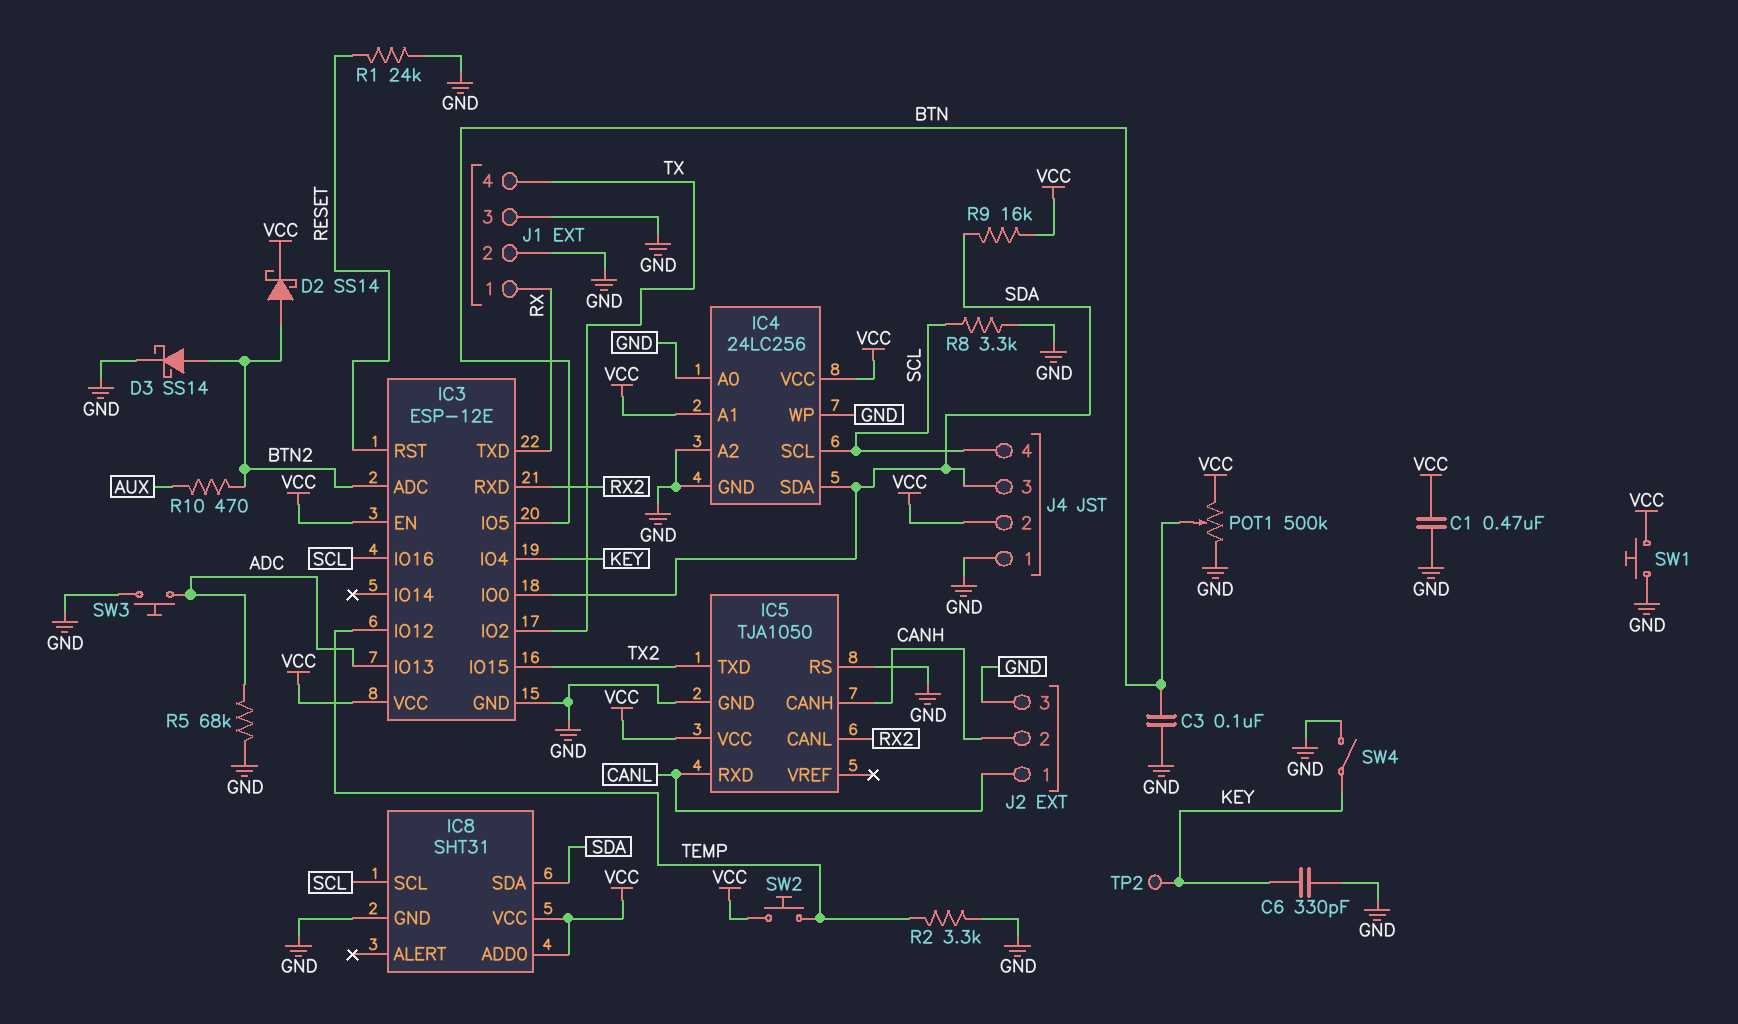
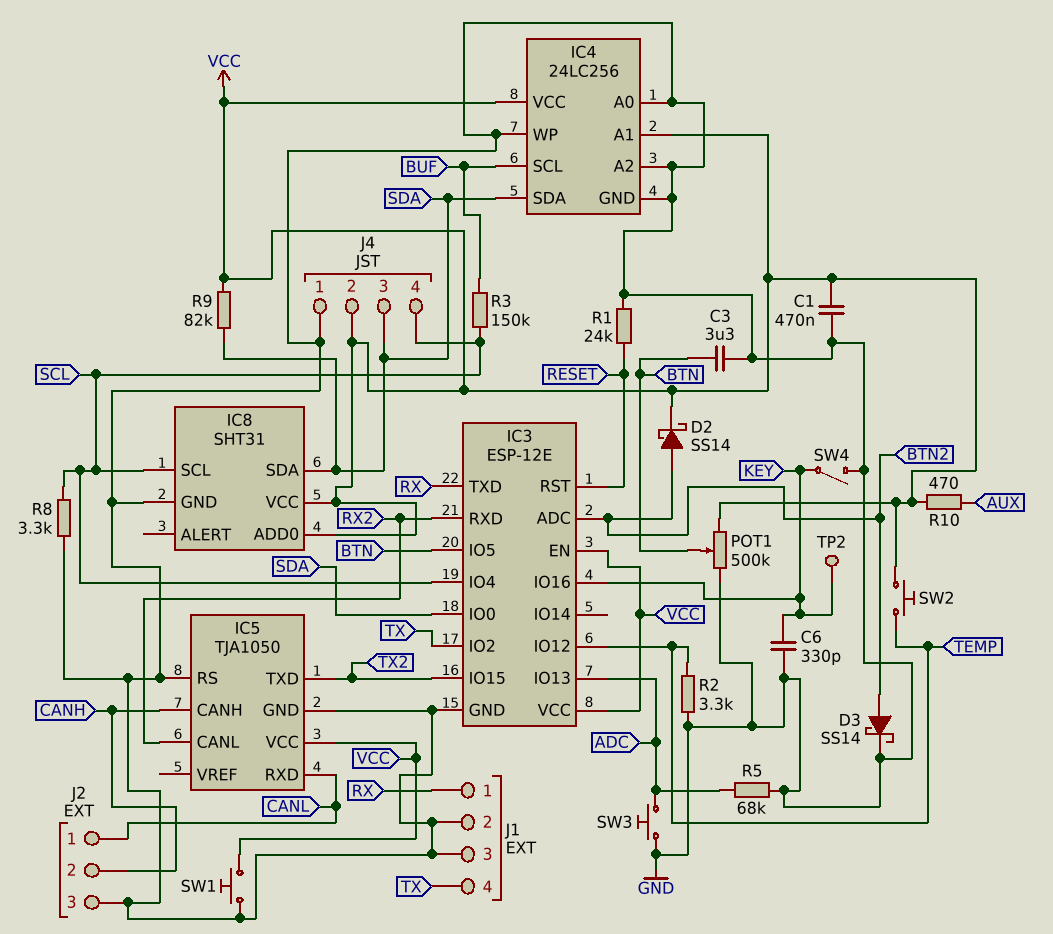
C3: 100nF (BTN, GND) -> 3.3uF (BTN, GND)
IC3 pin IO4: KEY -> SCL
IC3 pin IO16: SCL -> KEY
IC4 pin SCL: SCL -> BUF
R3: none -> 150k (BUF, SCL)
R9: 16k (SDA, VCC) -> 82k (SDA, VCC)
R10: 470 (AUX, BTN2) -> 470 (AUX, VCC)

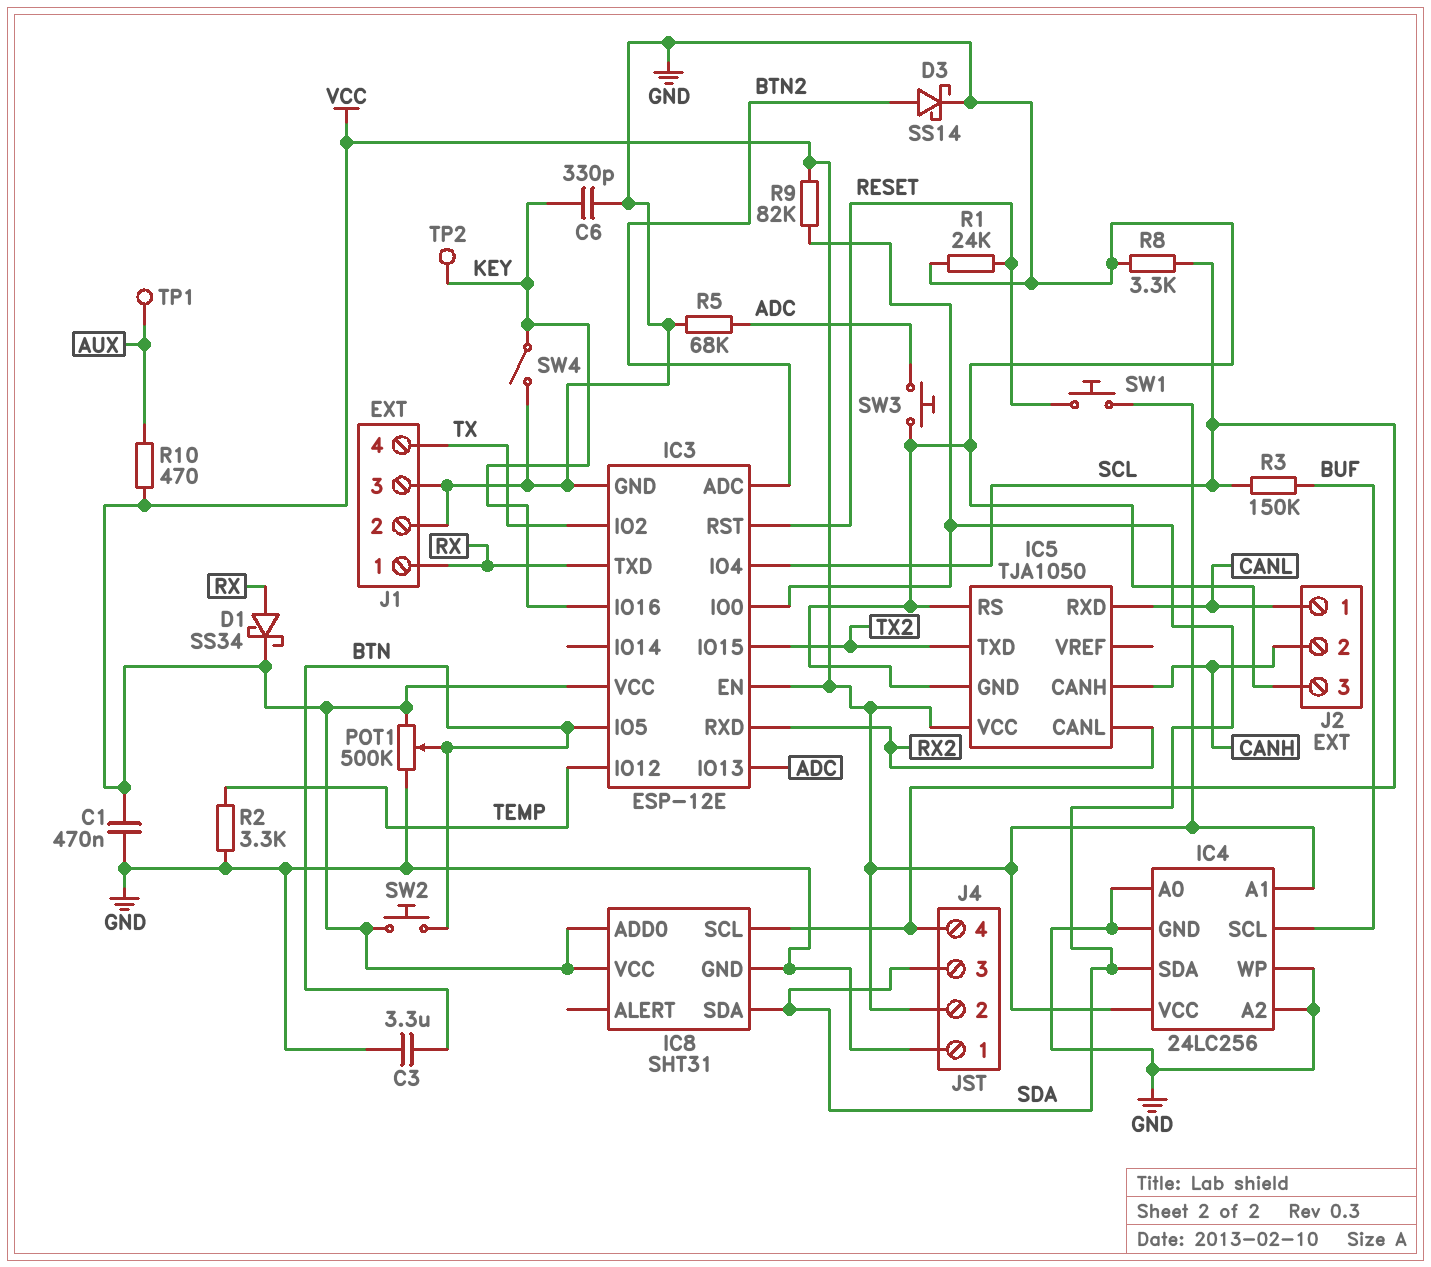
D1: none -> schottky SS34 (A RX, K VCC)
D2: schottky SS14 (A BTN2, K VCC) -> none
SW1: button (GND, VCC) -> button (RESET, VCC)
SW2: button (TEMP, VCC) -> button (BTN, VCC)
TP1: none -> test point (AUX)

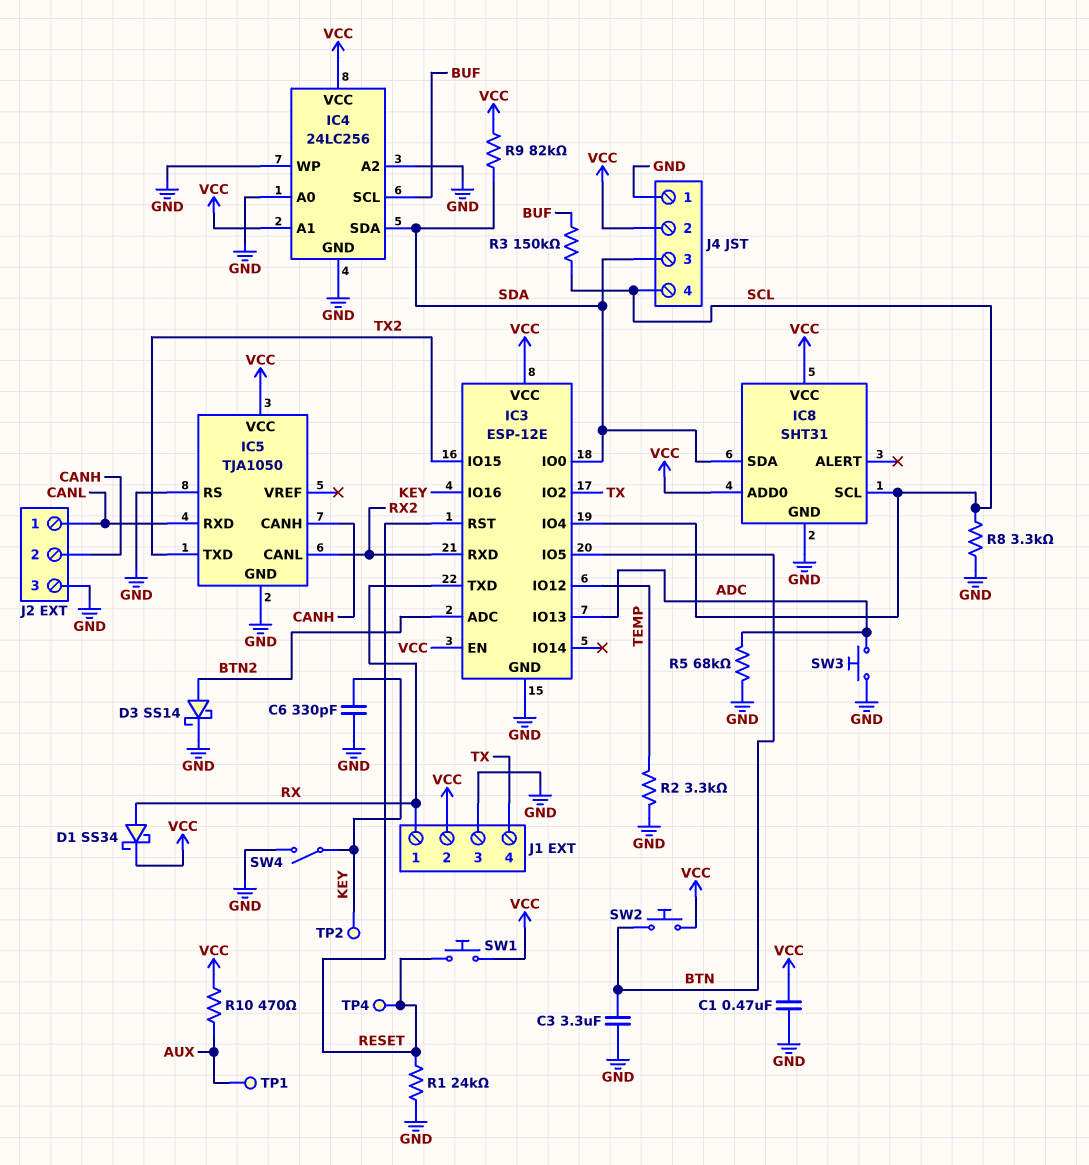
J1 pin 2: GND -> VCC
POT1: 500k (GND, VCC, wiper BTN) -> none
TP4: none -> test point (RESET)

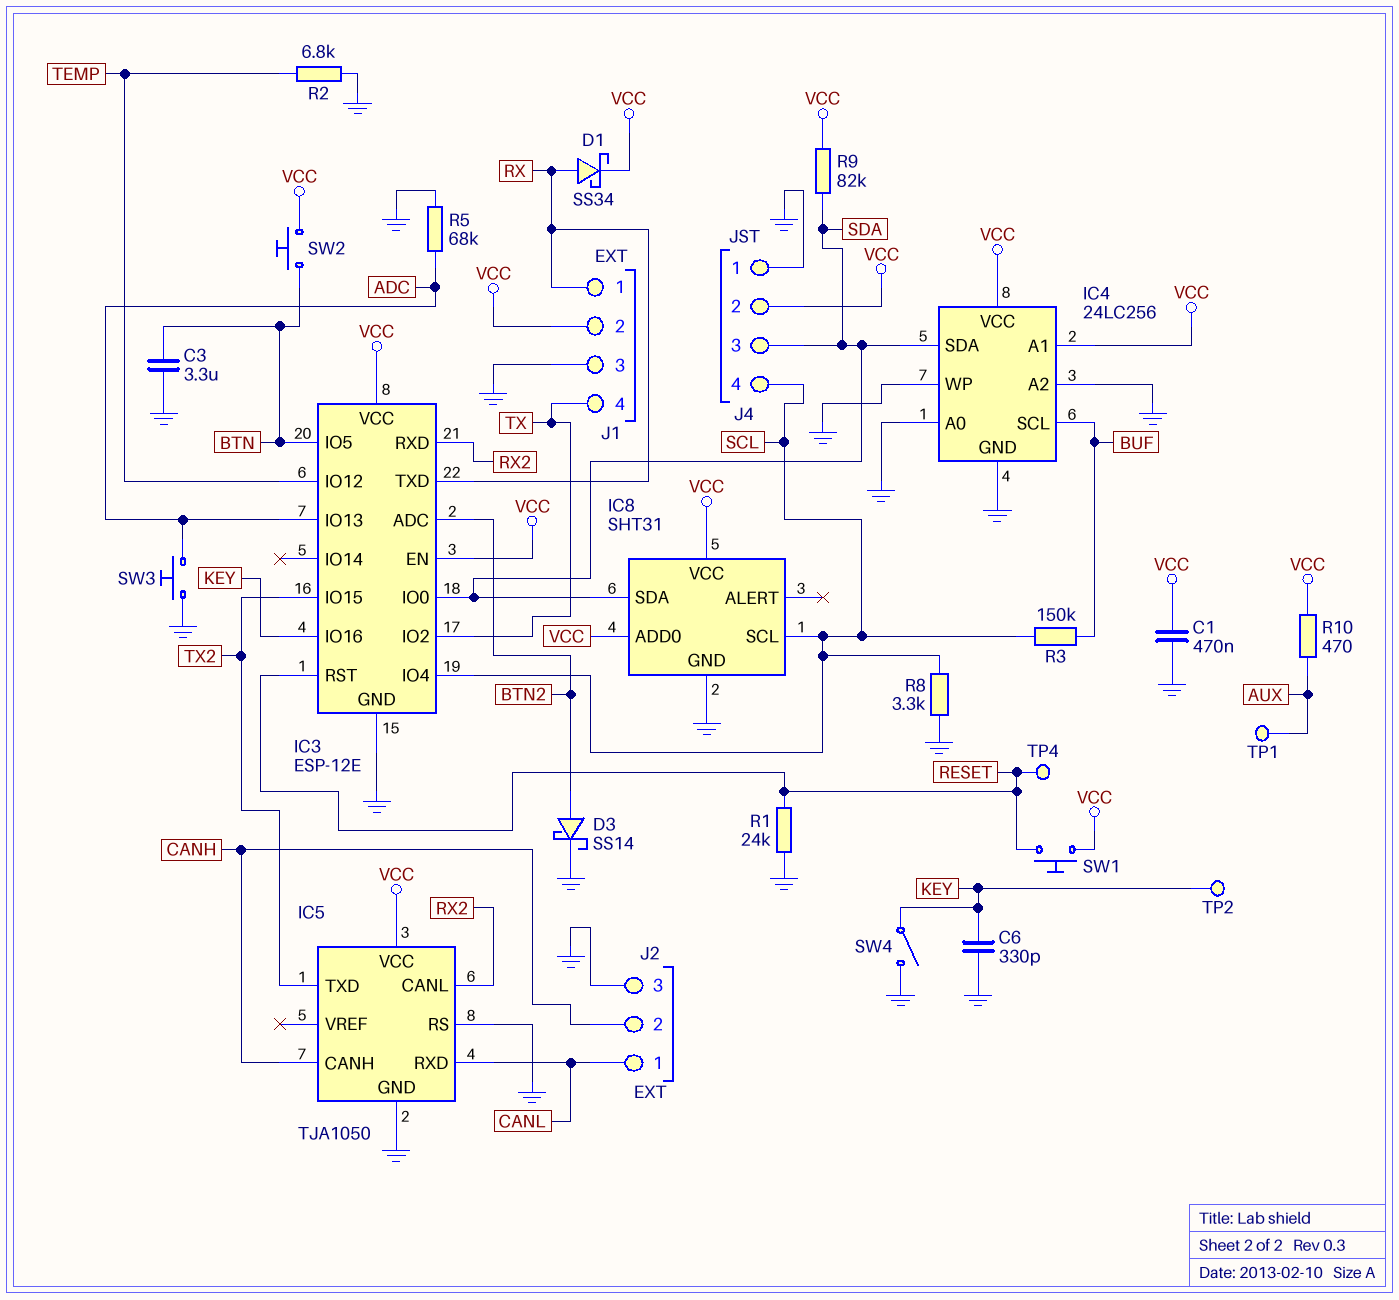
R2: 3.3k (GND, TEMP) -> 6.8k (GND, TEMP)

